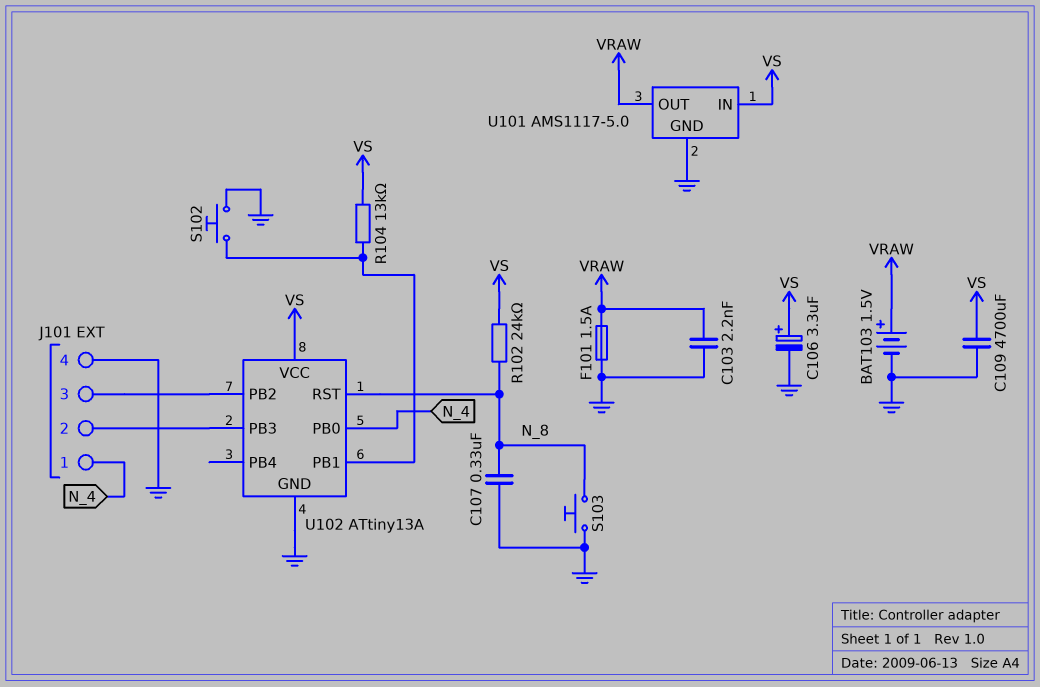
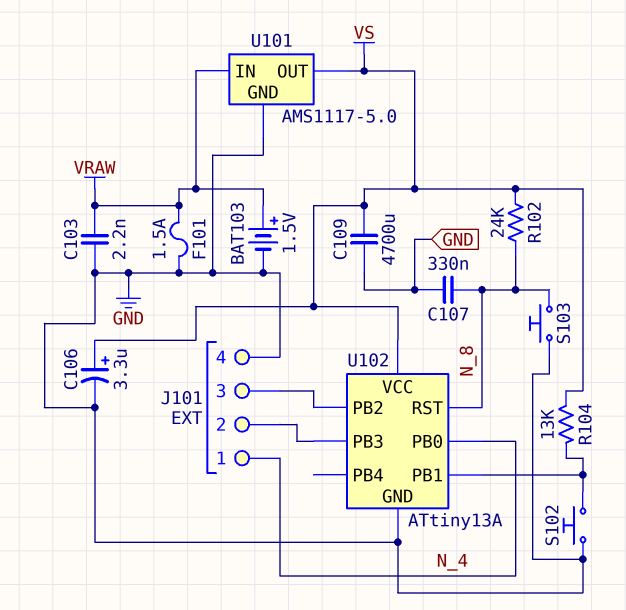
U101 pin IN: VS -> VRAW
U101 pin OUT: VRAW -> VS

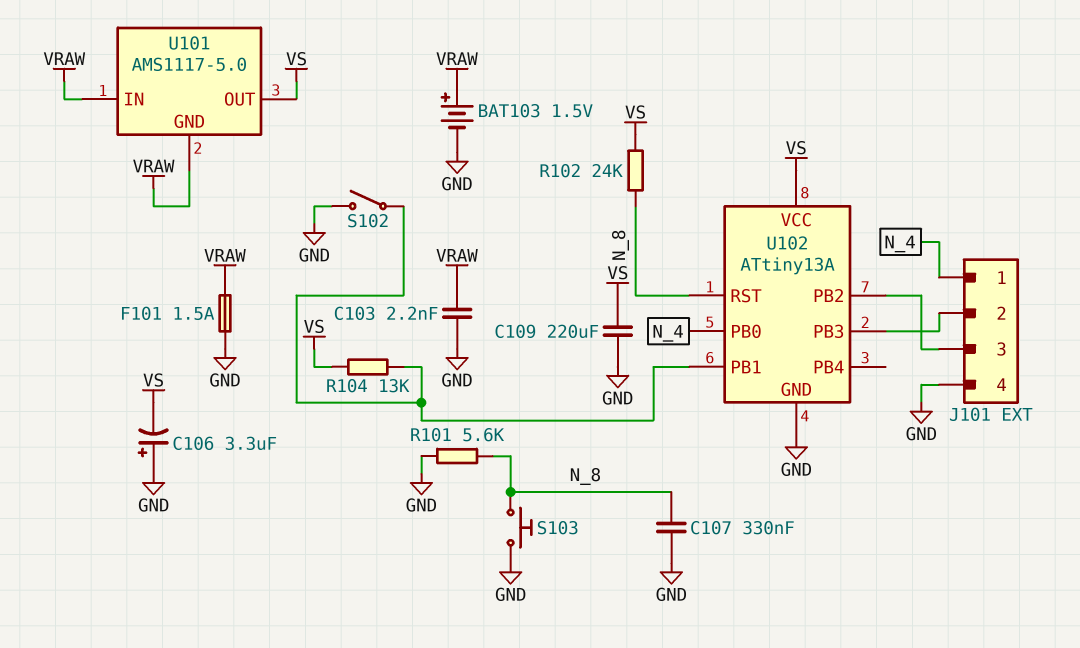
C106: 3.3uF (plus VS, minus GND) -> 3.3uF (plus GND, minus VS)
C109: 4700uF (GND, VS) -> 220uF (GND, VS)
R101: none -> 5.6k (GND, N_8)
S102: button (GND, U102/PB1) -> switch (GND, U102/PB1)
U101 pin GND: GND -> VRAW

